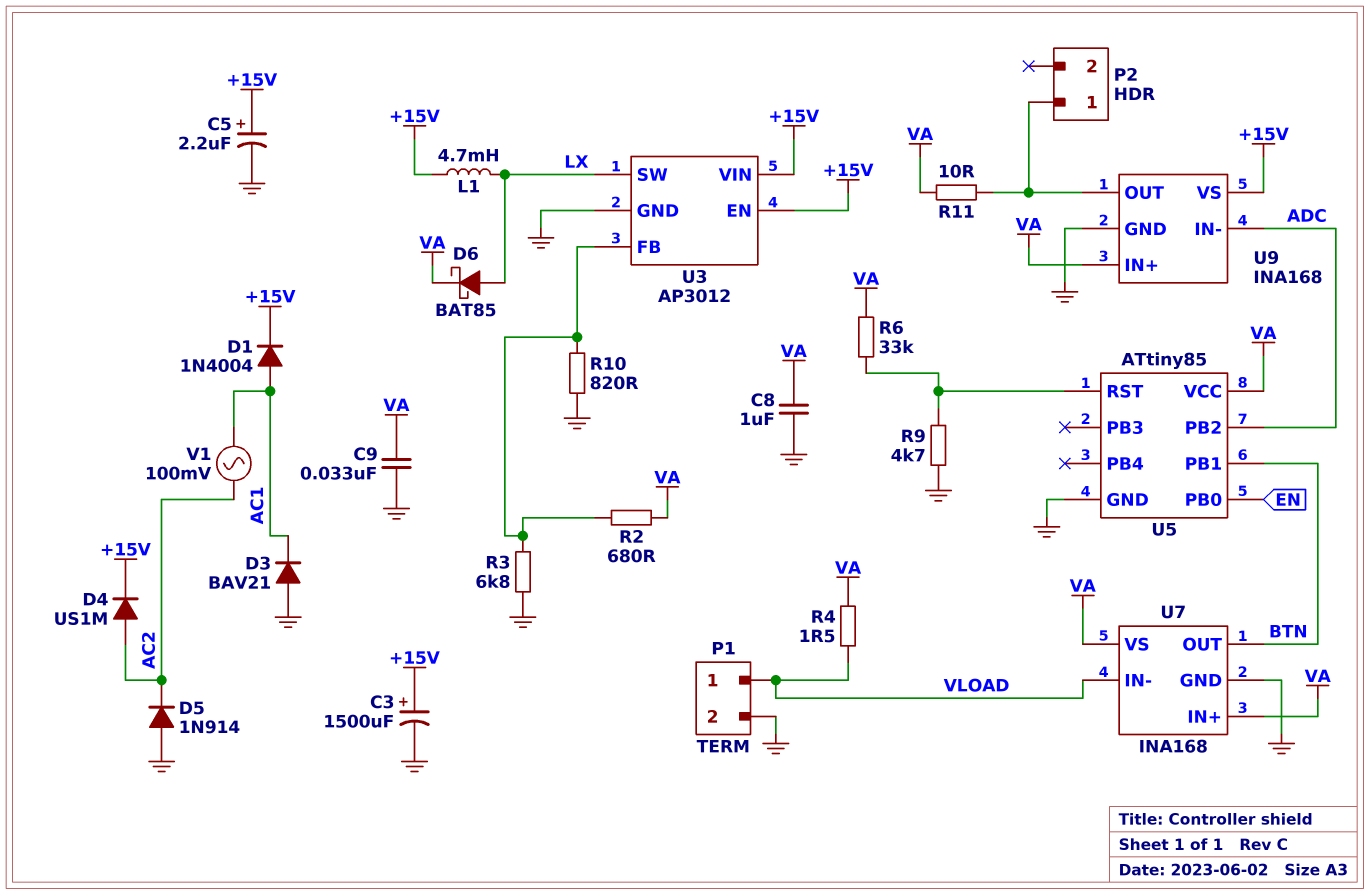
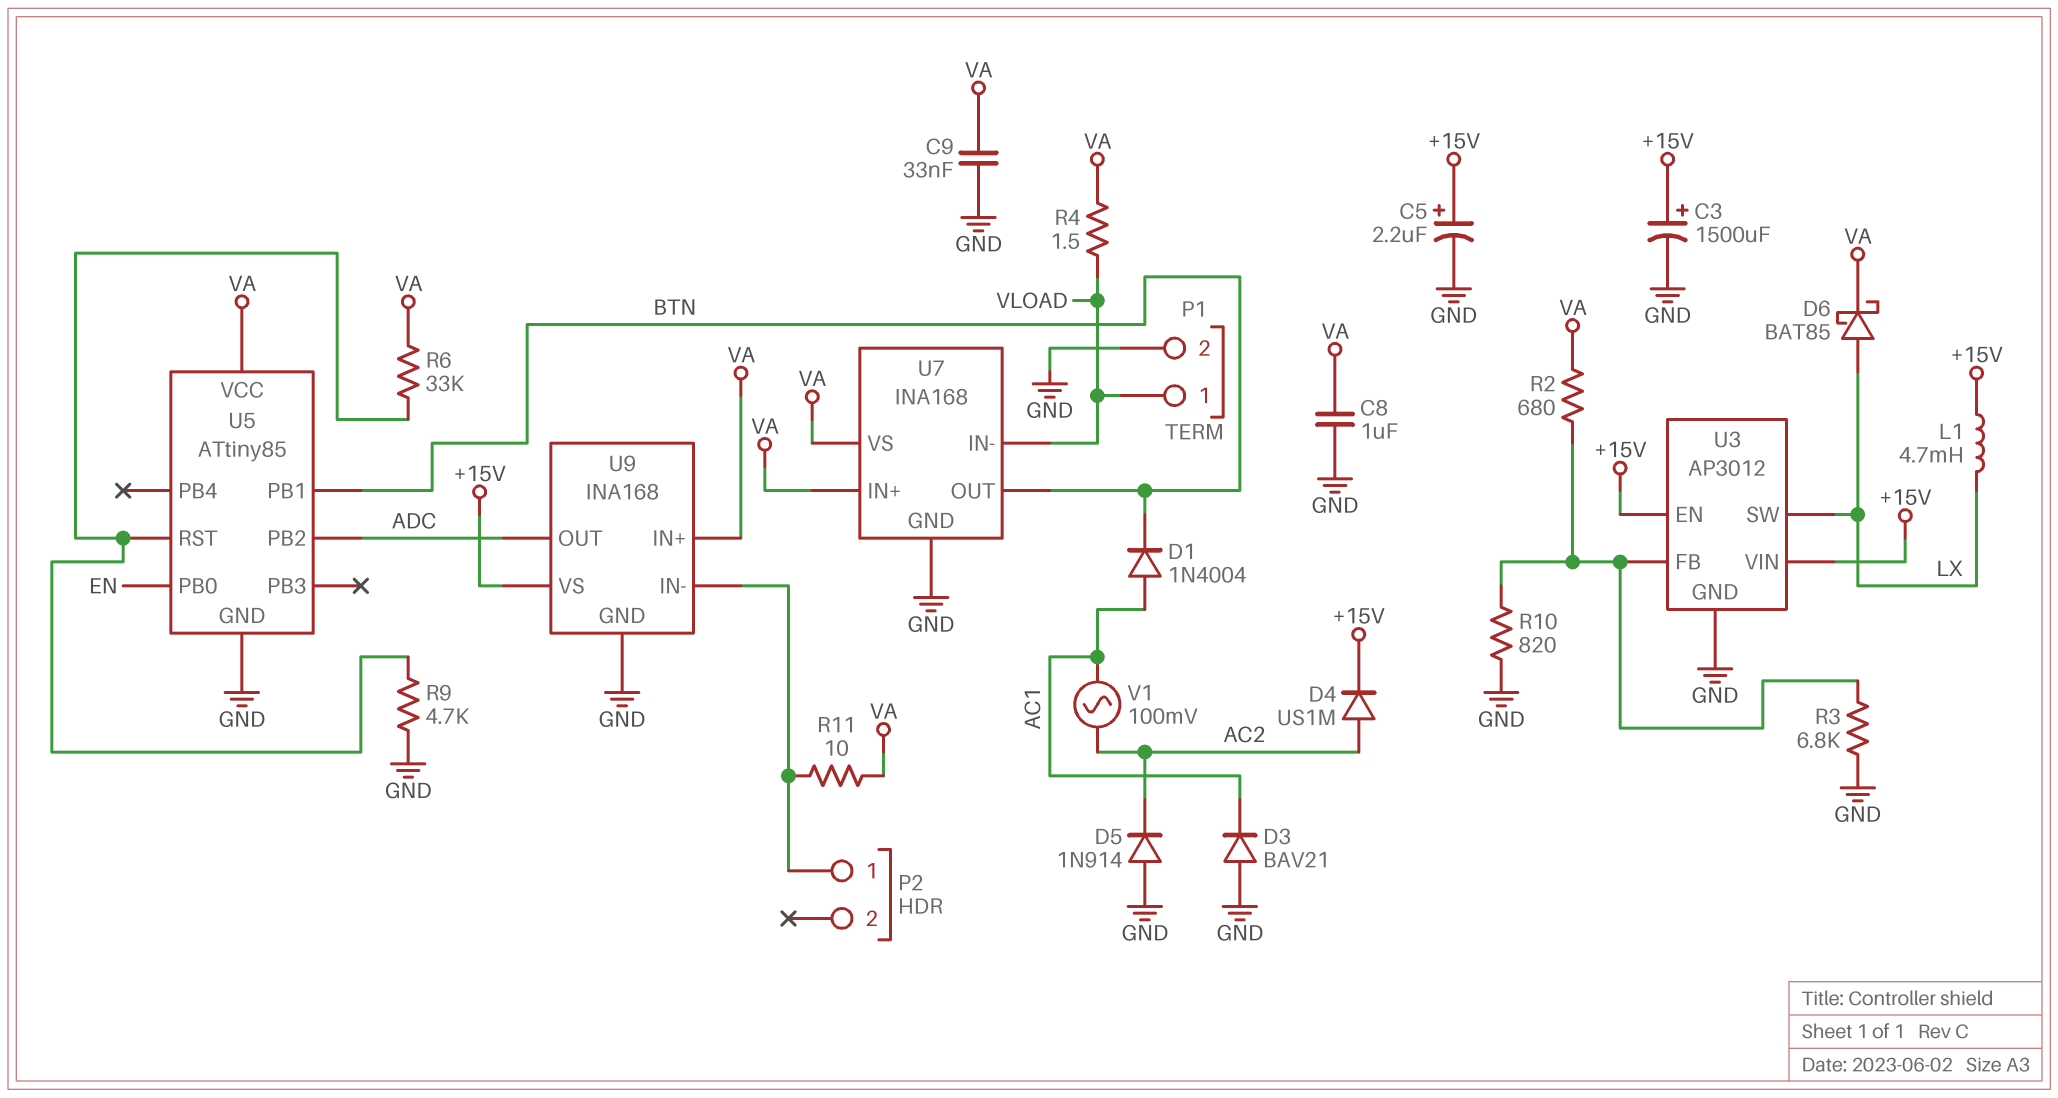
D1: diode 1N4004 (A AC1, K +15V) -> diode 1N4004 (A AC1, K BTN)
U9 pin IN-: ADC -> P2/1
U9 pin OUT: P2/1 -> ADC

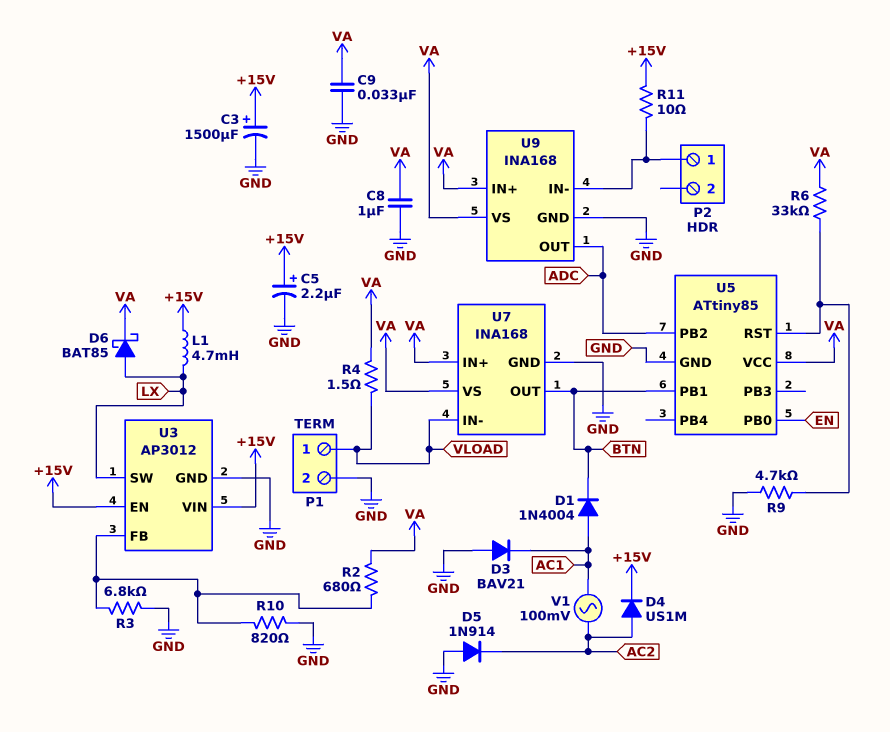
R11: 10 (P2/1, VA) -> 10 (+15V, P2/1)
U9 pin VS: +15V -> VA

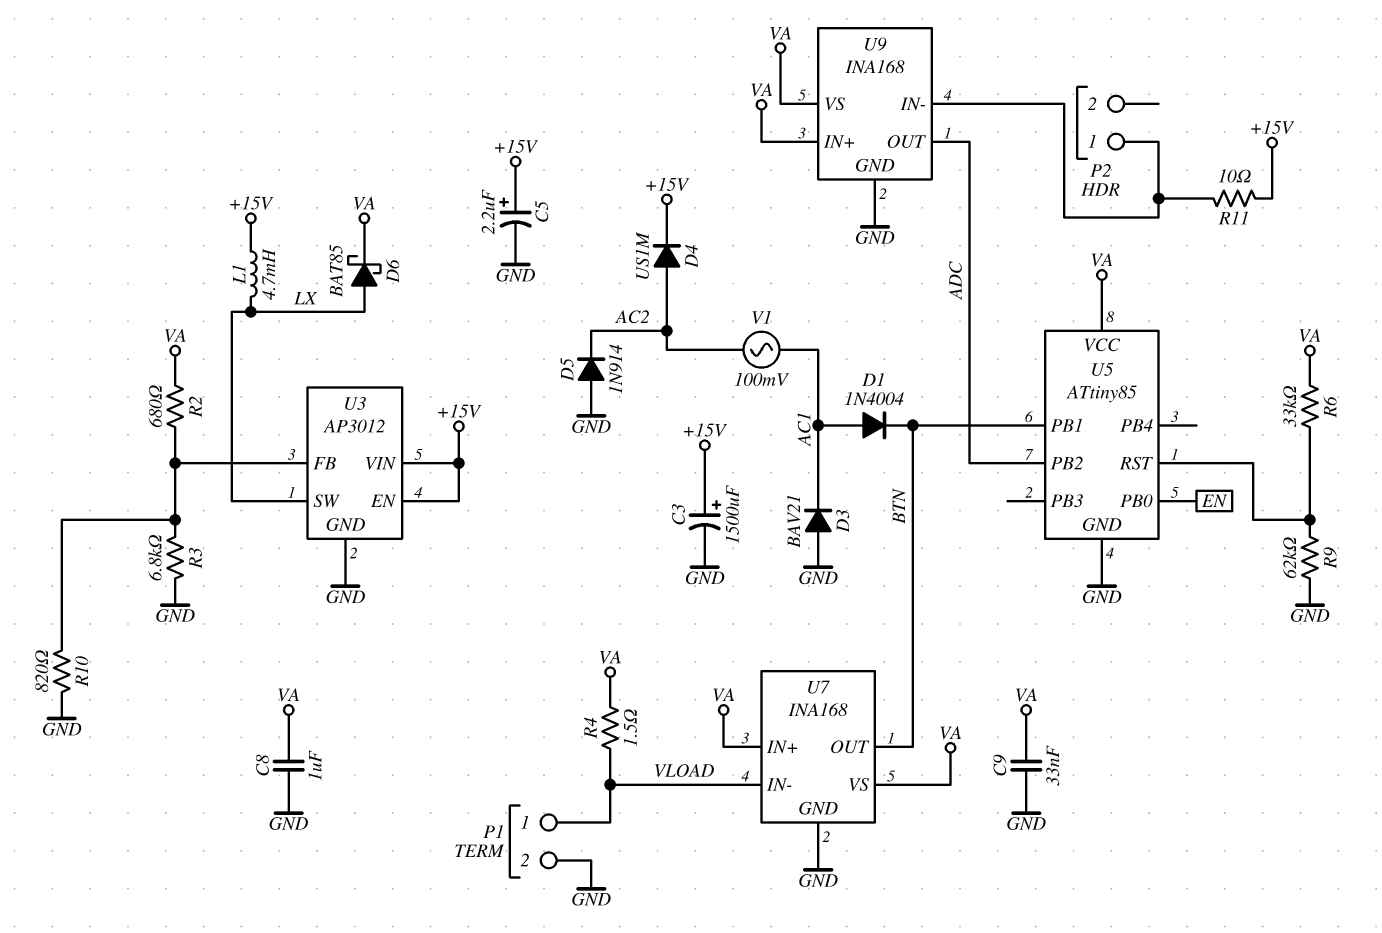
R9: 4.7k (GND, U5/RST) -> 62k (GND, U5/RST)

